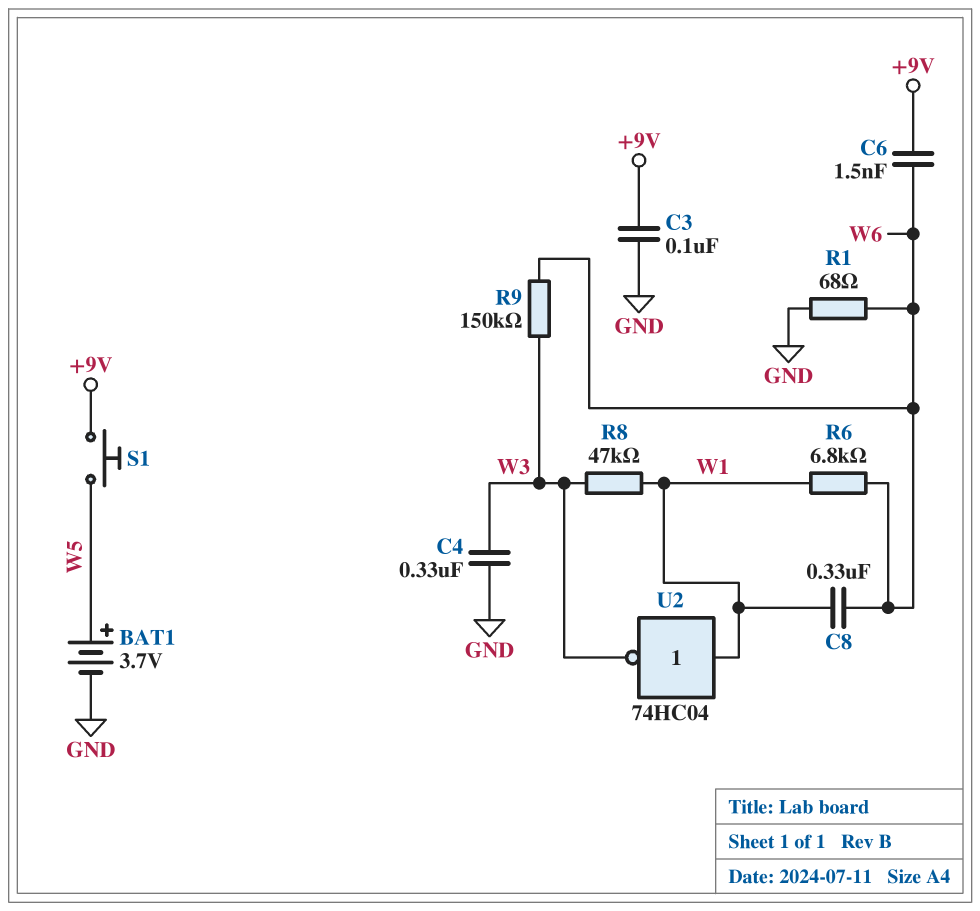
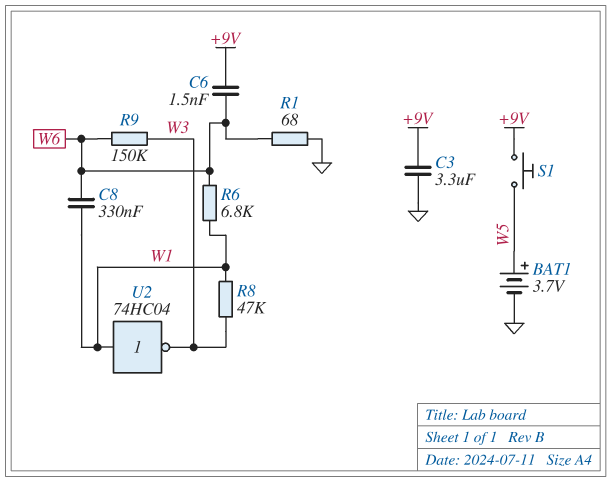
C3: 100nF (+9V, GND) -> 3.3uF (+9V, GND)
C4: 330nF (GND, W3) -> none

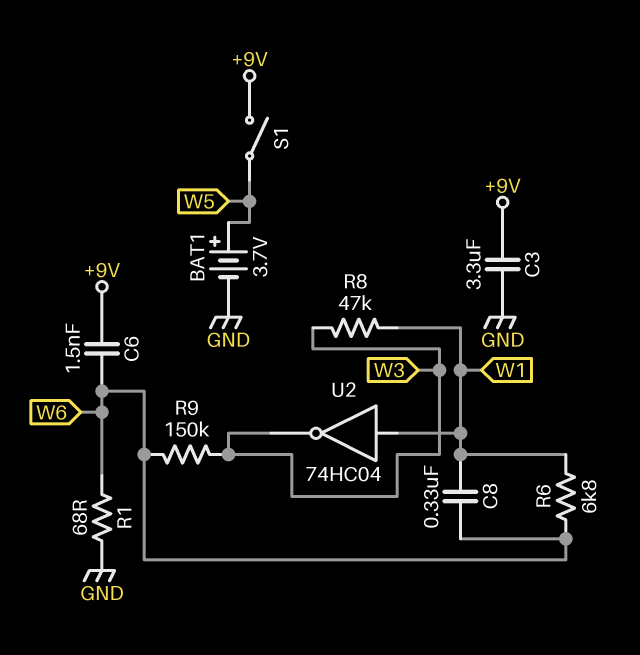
S1: button (+9V, W5) -> switch (+9V, W5)

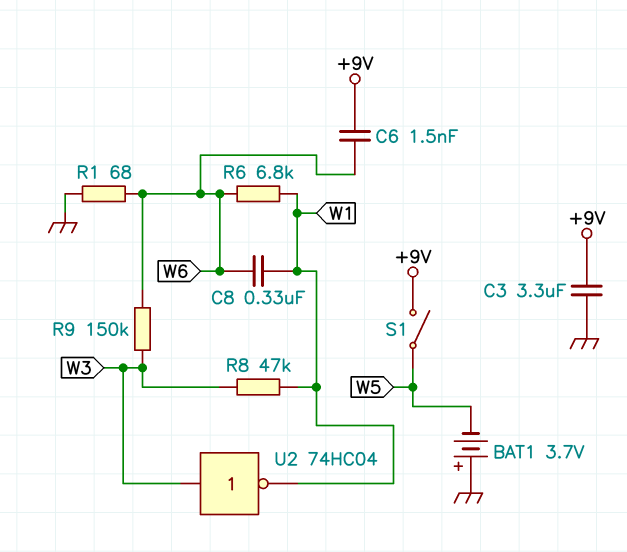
BAT1: 3.7V (plus W5, minus GND) -> 3.7V (plus GND, minus W5)
U2: NOT 74HC04 (in W1, out W3) -> NOT 74HC04 (in W3, out W1)

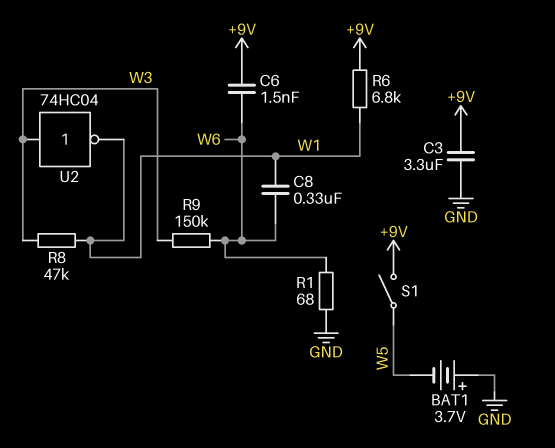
R6: 6.8k (W1, W6) -> 6.8k (+9V, W1)

